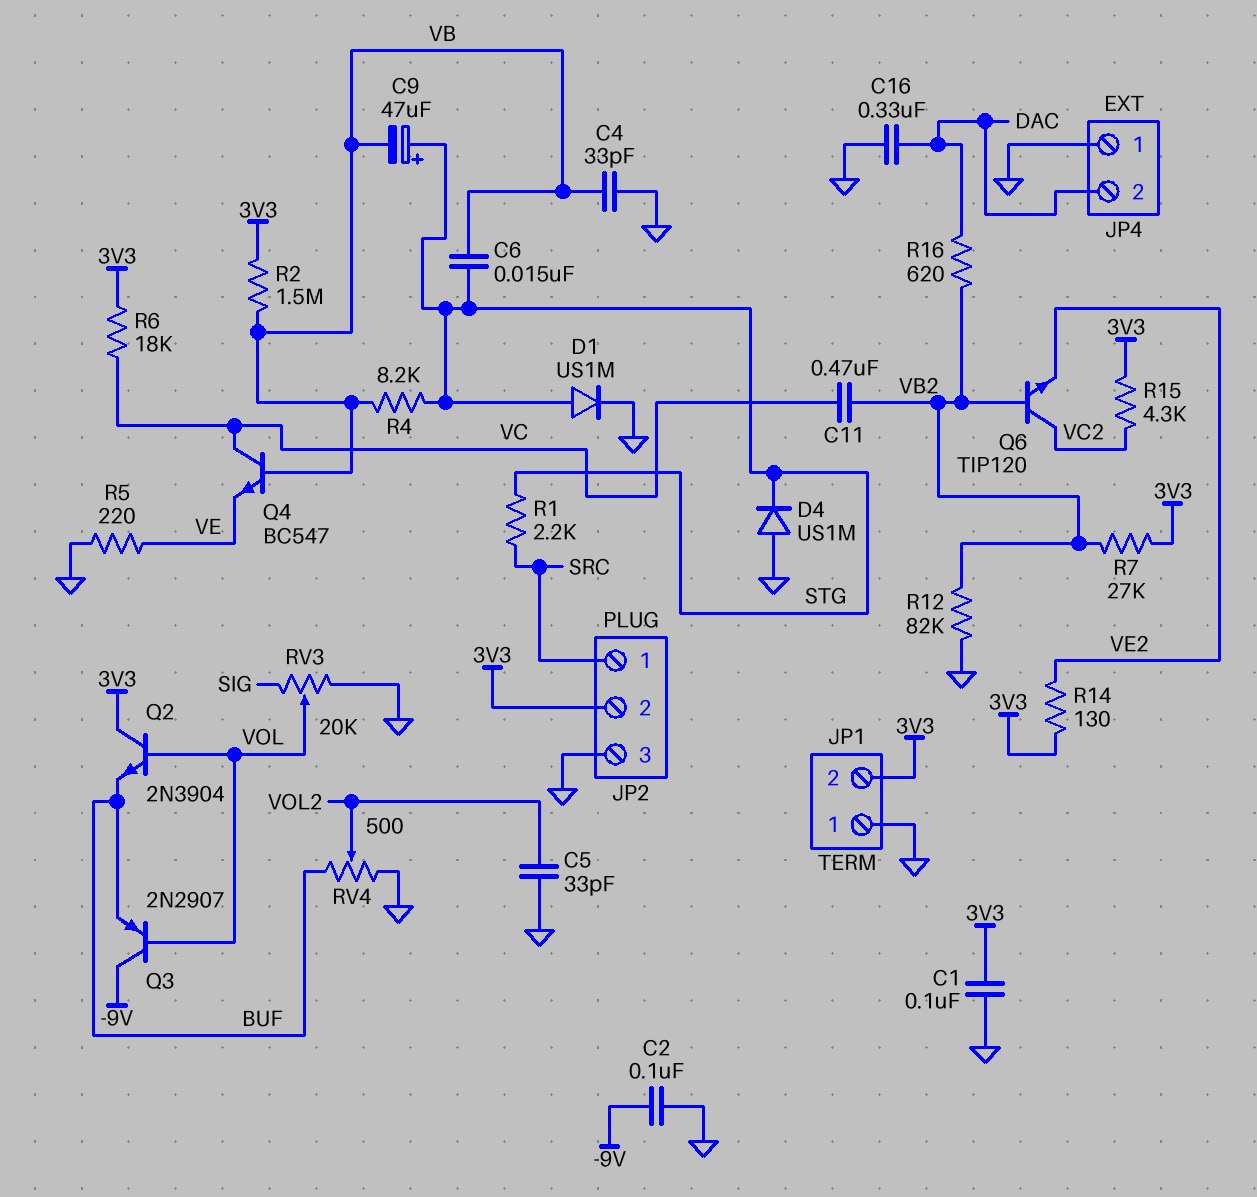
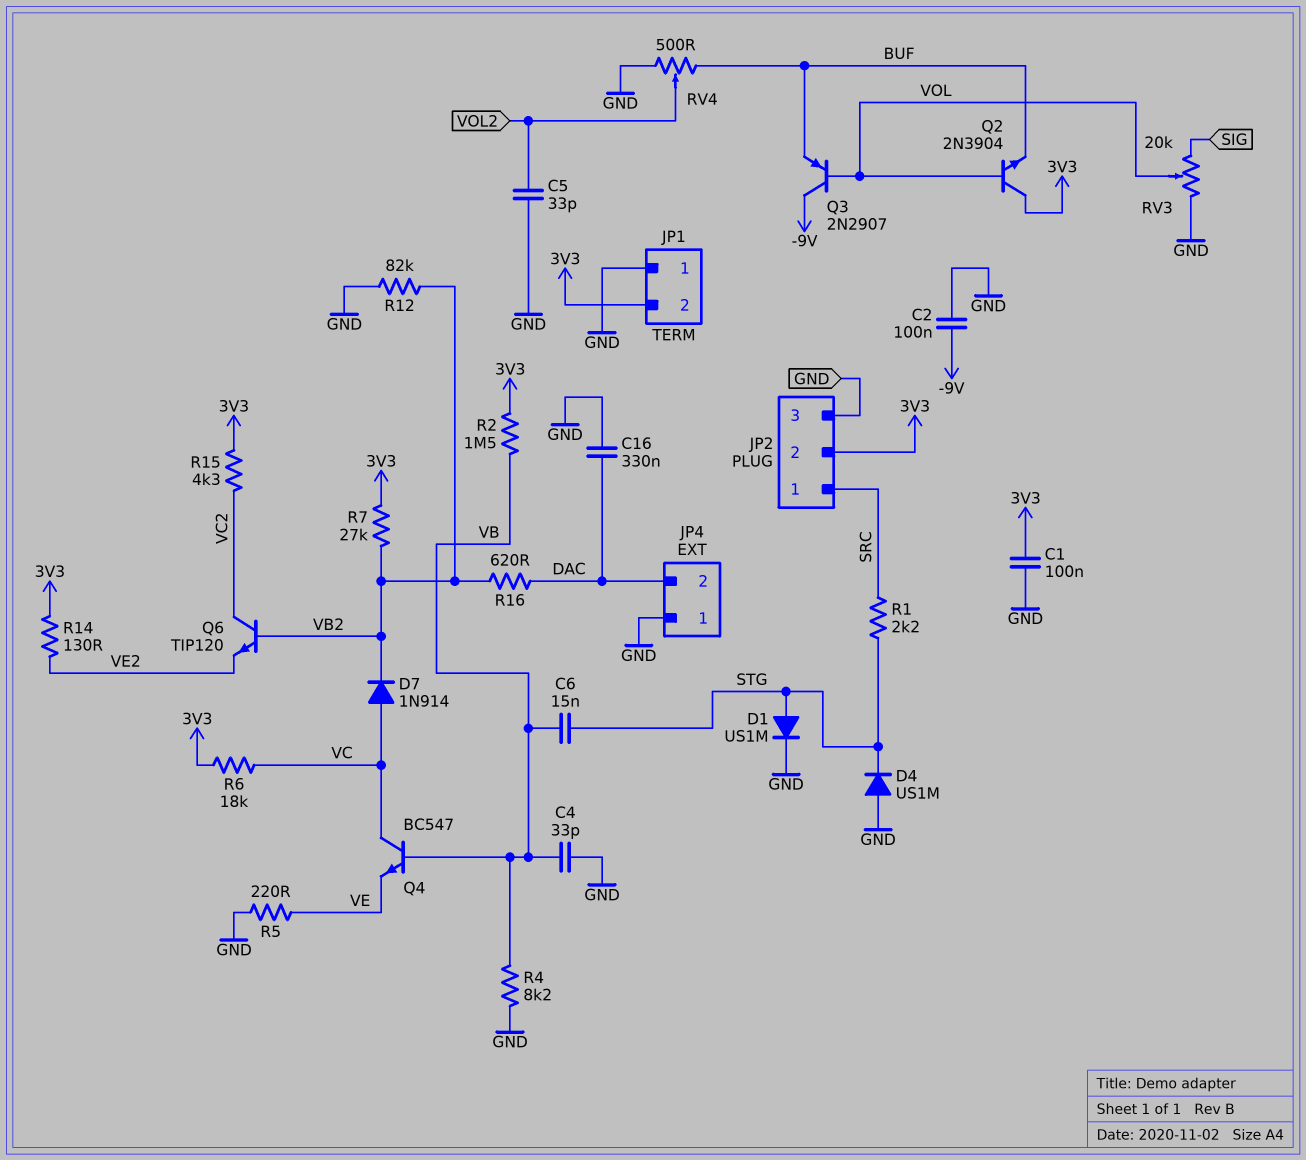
C9: 47uF (plus STG, minus VB) -> none
C11: 470nF (VB2, VC) -> none
D7: none -> diode 1N914 (A VC, K VB2)
R4: 8.2k (STG, VB) -> 8.2k (GND, VB)

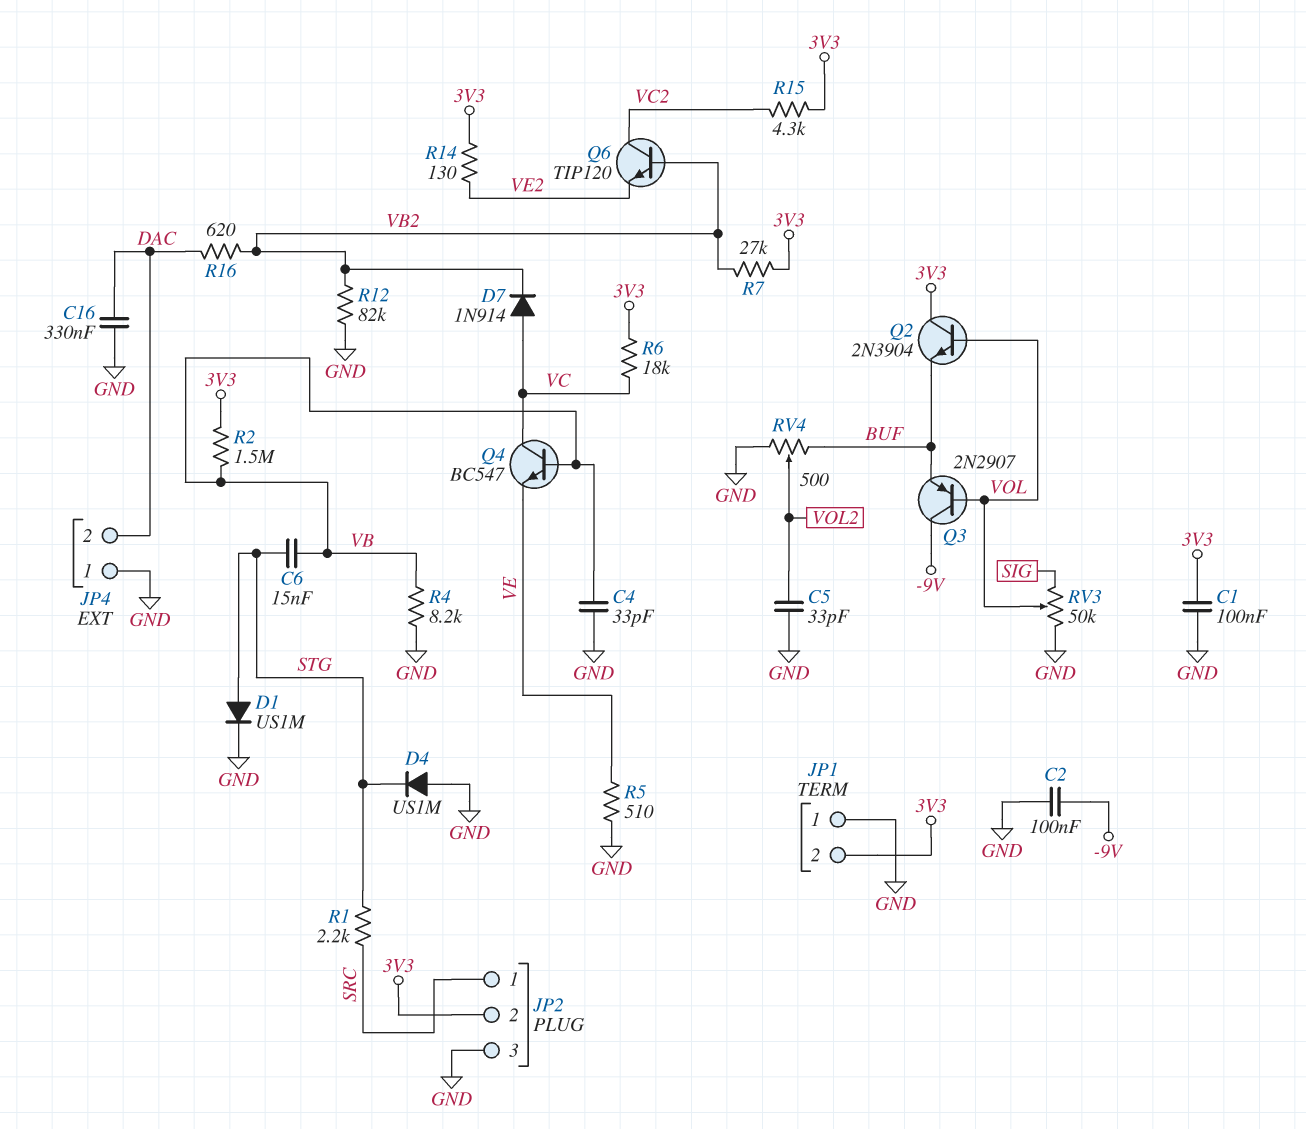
R5: 220 (GND, VE) -> 510 (GND, VE)
RV3: 20k (GND, SIG, wiper VOL) -> 50k (GND, SIG, wiper VOL)

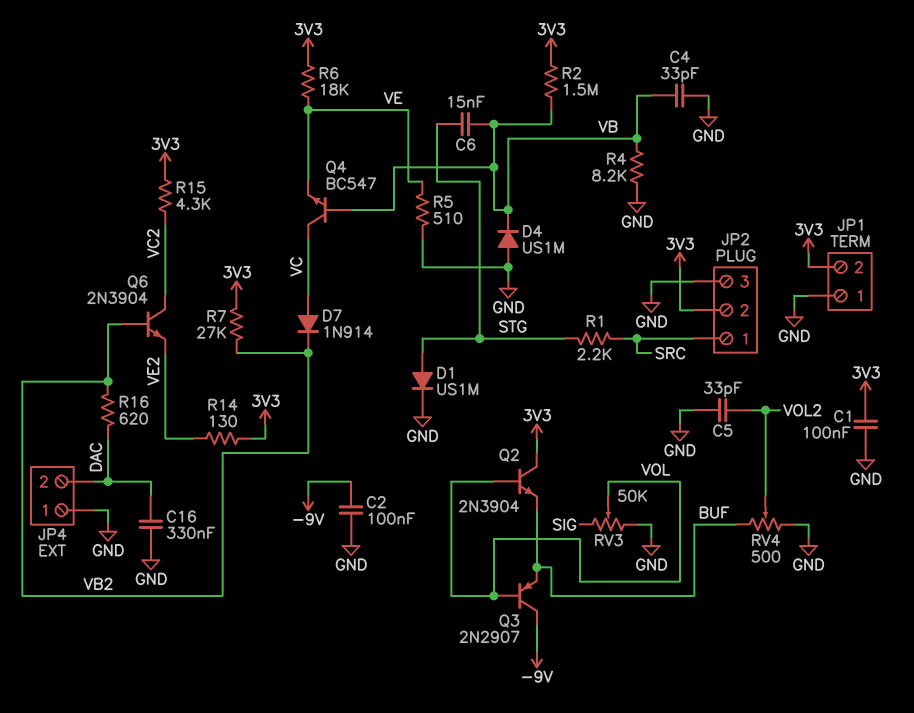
D4: diode US1M (A GND, K STG) -> diode US1M (A GND, K VB)
Q6: NPN TIP120 (B VB2, C VC2, E VE2) -> NPN 2N3904 (B VB2, C VC2, E VE2)
R6: 18k (3V3, VC) -> 18k (3V3, VE)
R12: 82k (GND, VB2) -> none

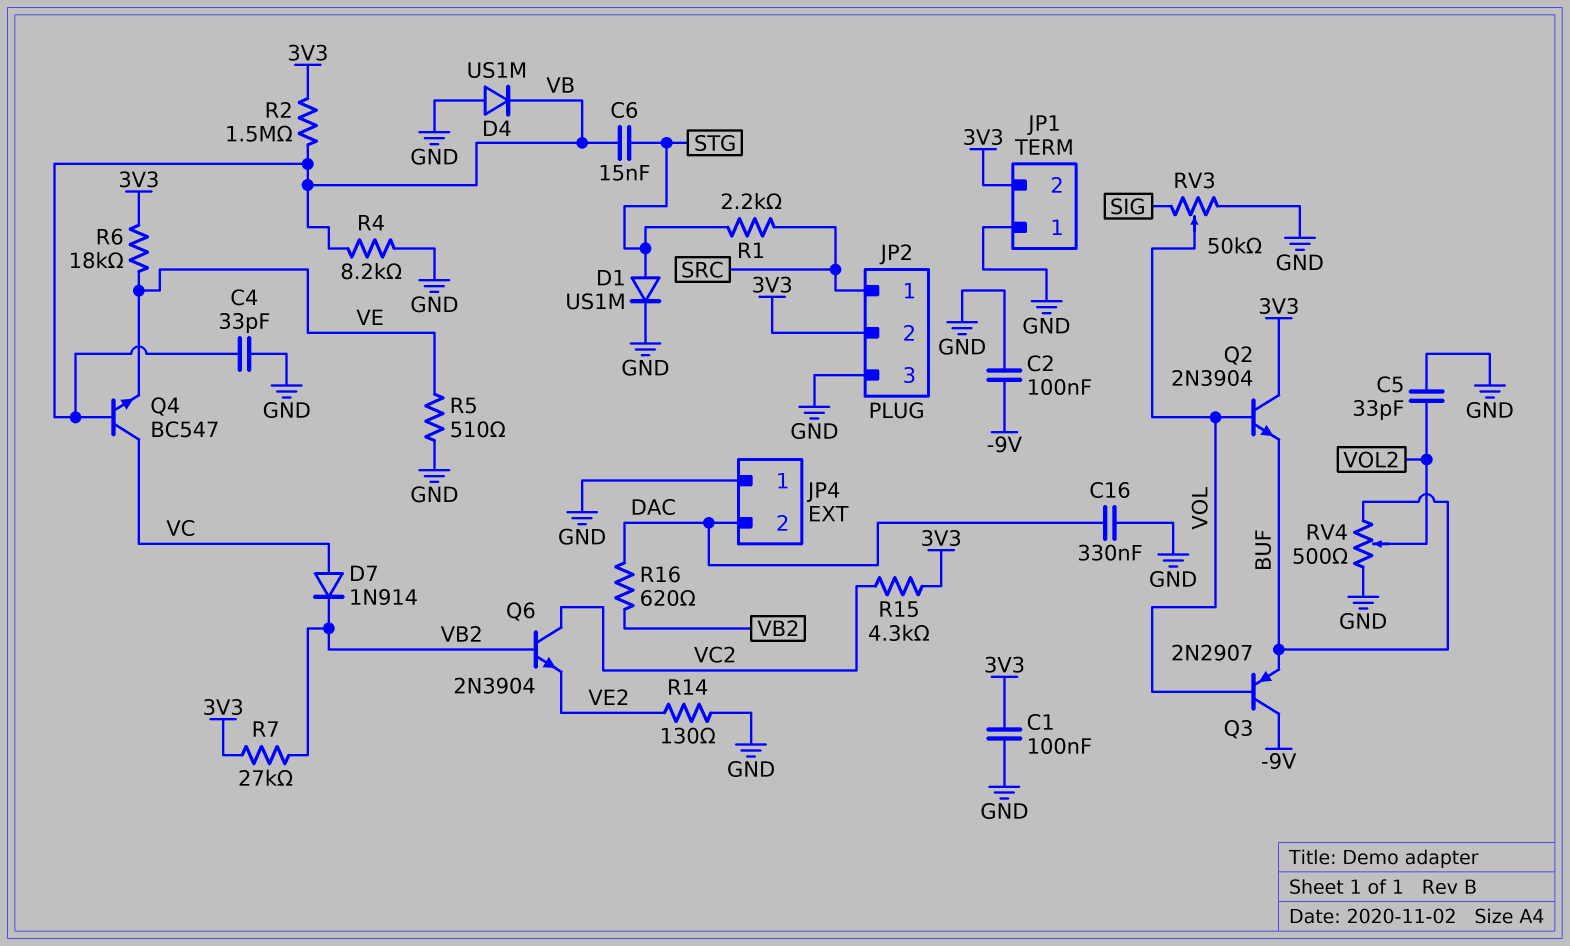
R14: 130 (3V3, VE2) -> 130 (GND, VE2)

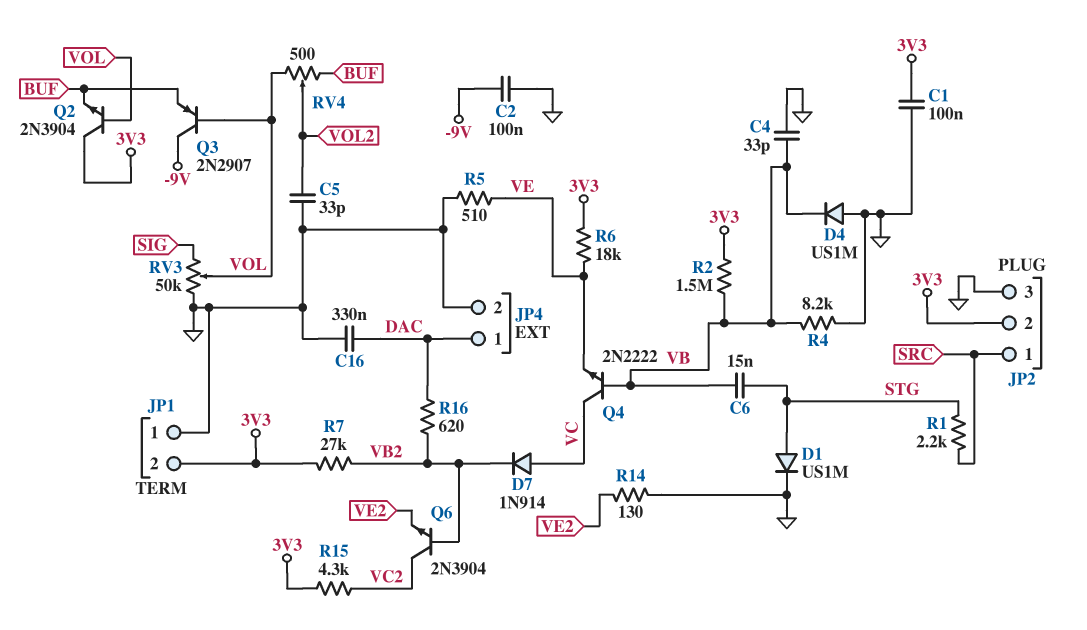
JP4 pin 1: GND -> DAC
JP4 pin 2: DAC -> GND
Q4: NPN BC547 (B VB, C VC, E VE) -> NPN 2N2222 (B VB, C VC, E VE)
RV4: 500 (BUF, GND, wiper VOL2) -> 500 (BUF, VOL, wiper VOL2)

